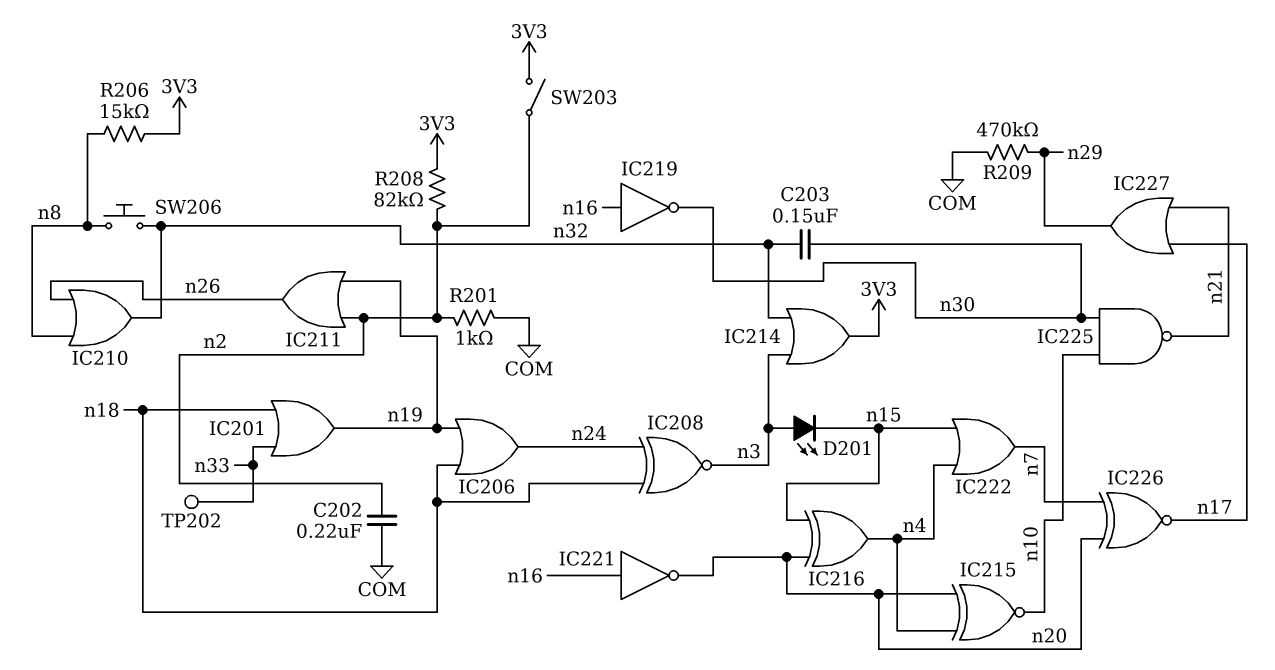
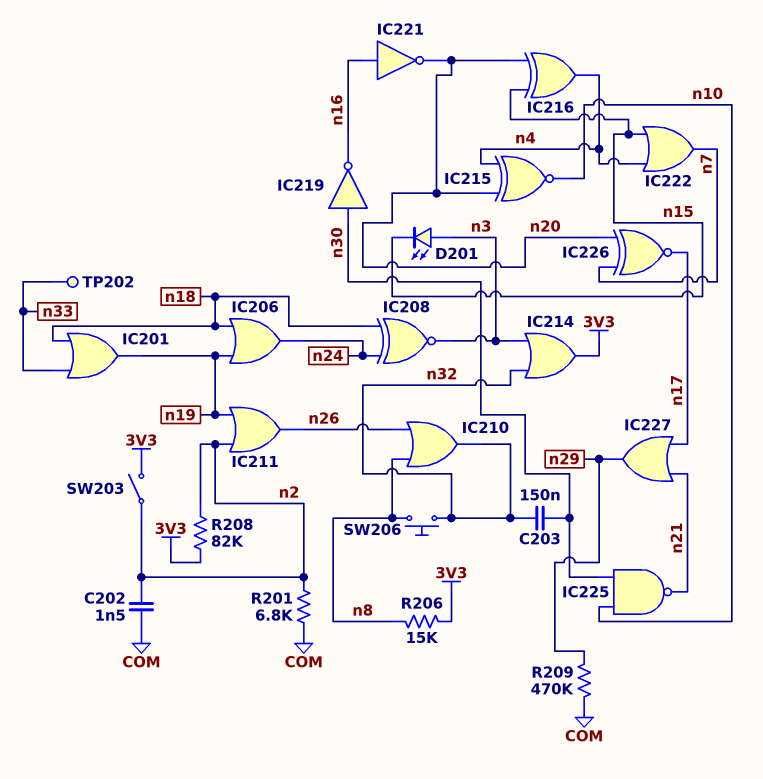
C202: 220nF (COM, n2) -> 1.5nF (COM, n2)
IC219: NOT (in n16, out n30) -> NOT (in n30, out n16)
R201: 1k (COM, n2) -> 6.8k (COM, n2)

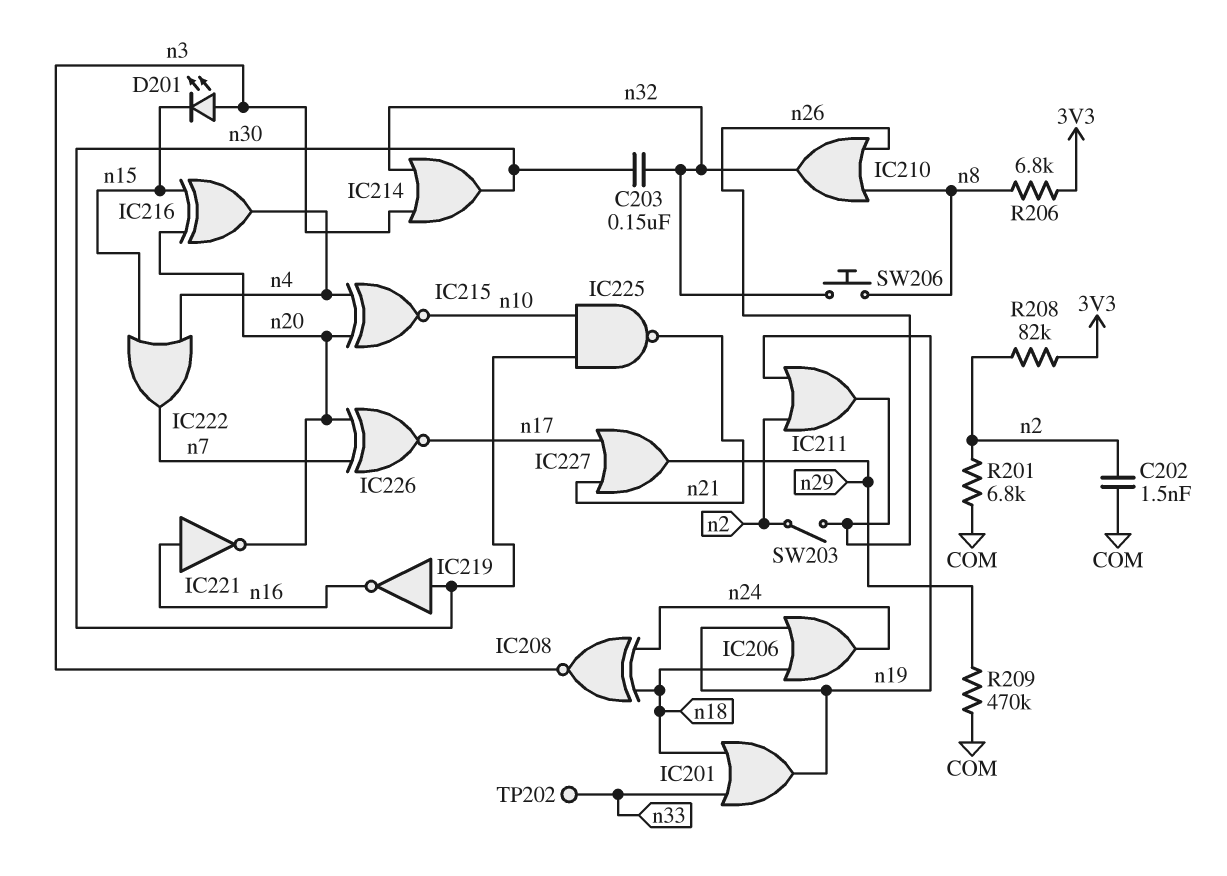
IC214: OR (in n3, in n32, out 3V3) -> OR (in n3, in n32, out n30)
R206: 15k (3V3, n8) -> 6.8k (3V3, n8)
SW203: switch (3V3, n2) -> switch (n2, n26)

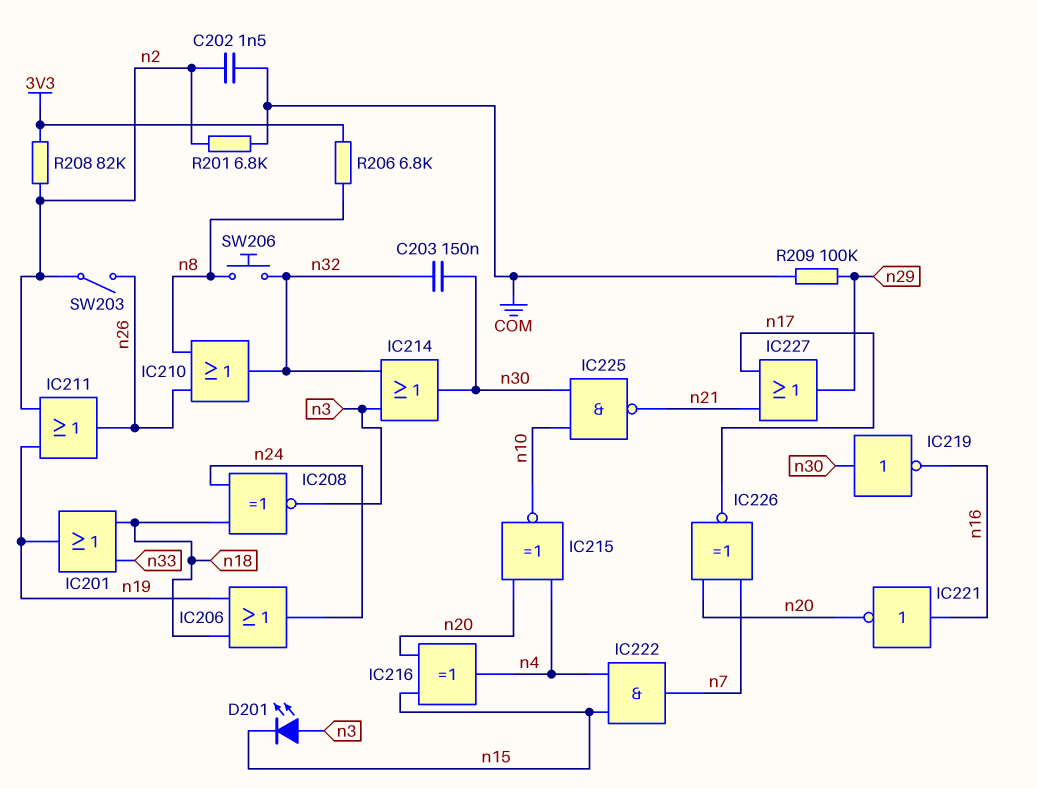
IC222: OR (in n4, in n15, out n7) -> AND (in n4, in n15, out n7)
R209: 470k (COM, n29) -> 100k (COM, n29)
TP202: test point (n33) -> none

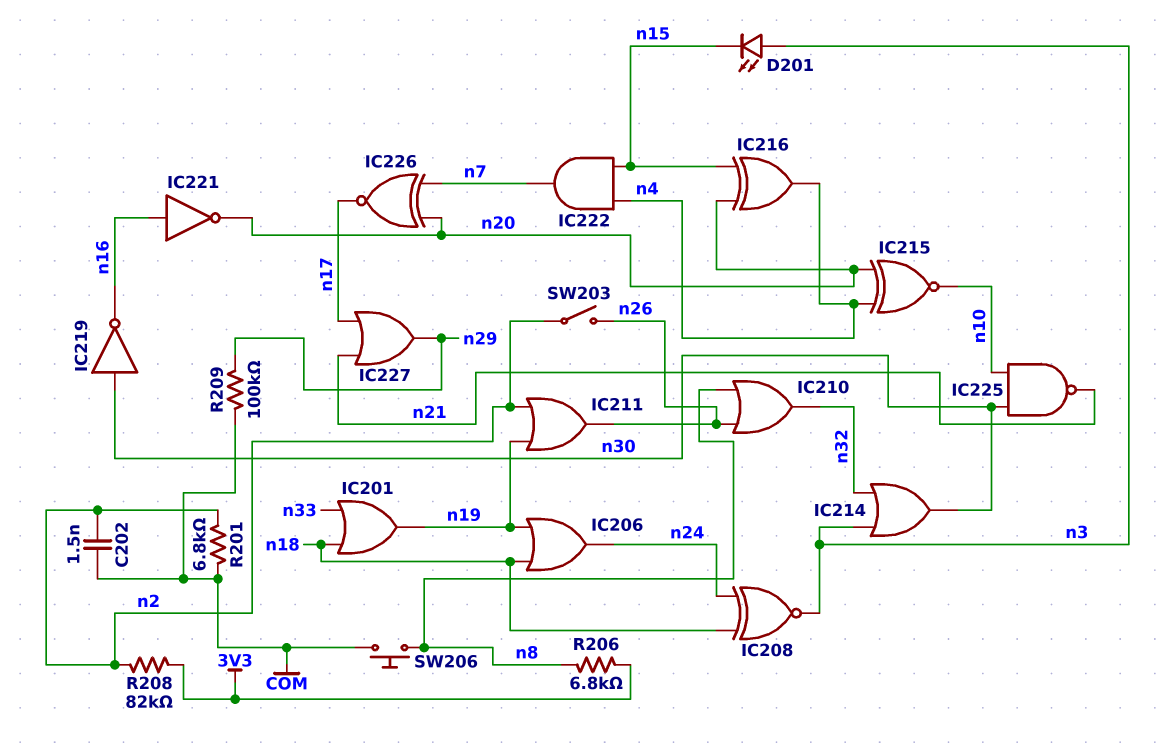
C203: 150nF (n30, n32) -> none
SW206: button (n8, n32) -> button (COM, n8)

